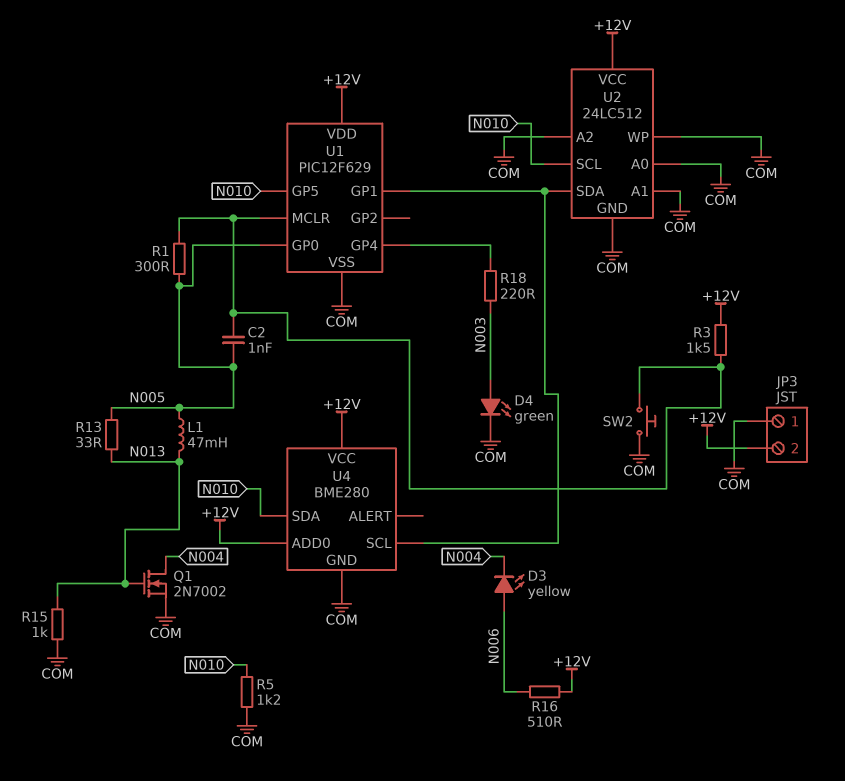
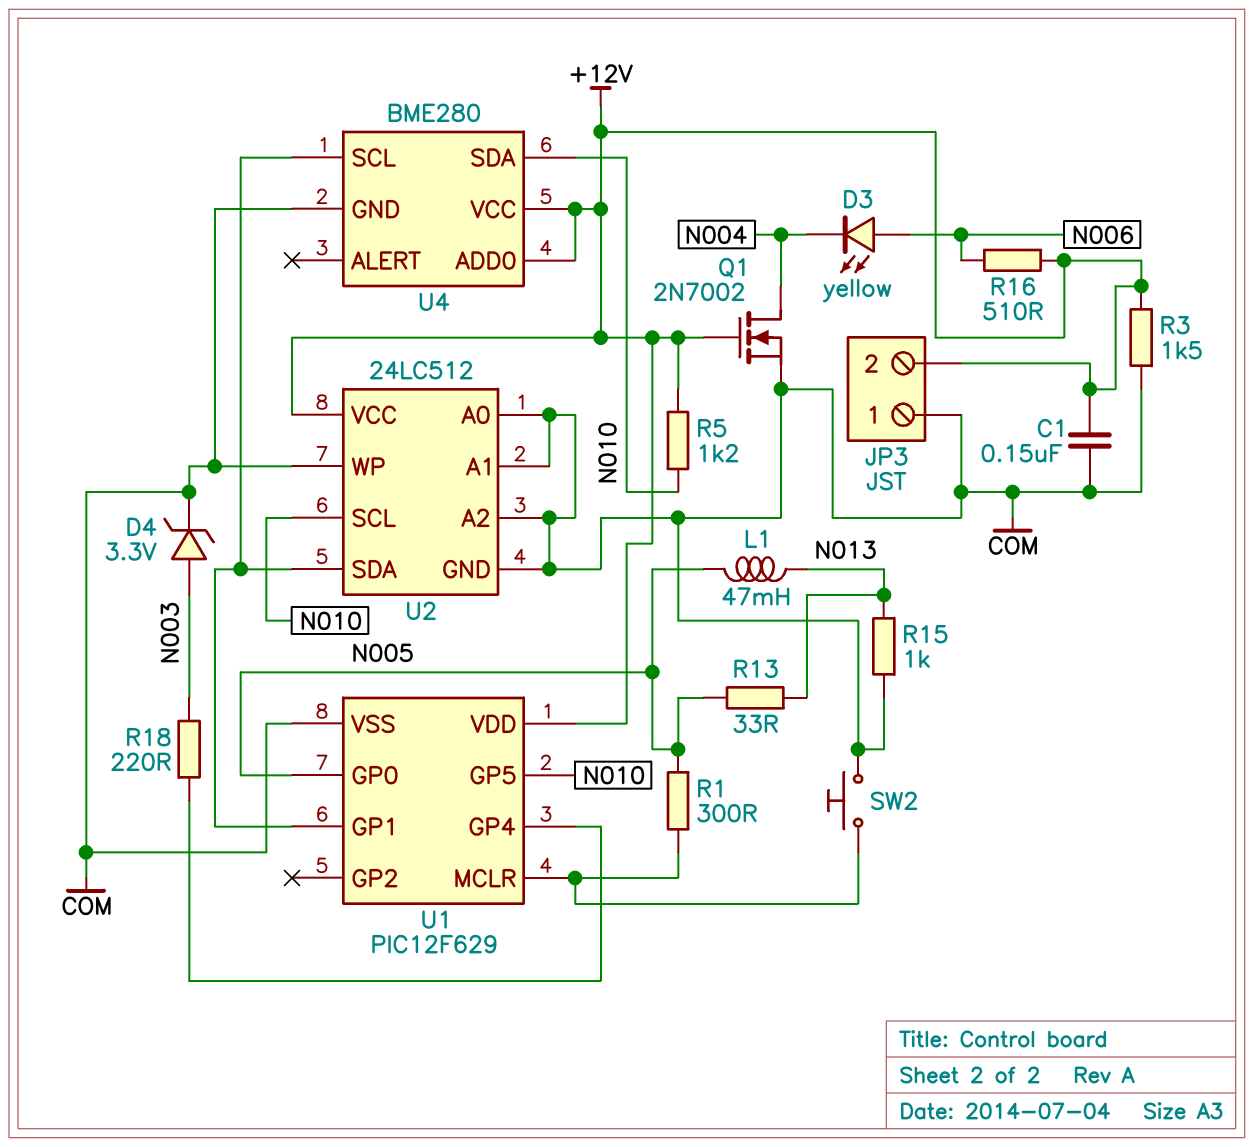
C1: none -> 150nF (+12V, COM)
C2: 1nF (N005, U1/MCLR) -> none
D4: LED green (A N003, K COM) -> zener 3.3V (A N003, K COM)
Q1: NMOS 2N7002 (G N013, D N004, S COM) -> NMOS 2N7002 (G +12V, D N004, S COM)
R3: 1.5k (+12V, U1/MCLR) -> 1.5k (+12V, COM)
R5: 1.2k (COM, N010) -> 1.2k (+12V, N010)

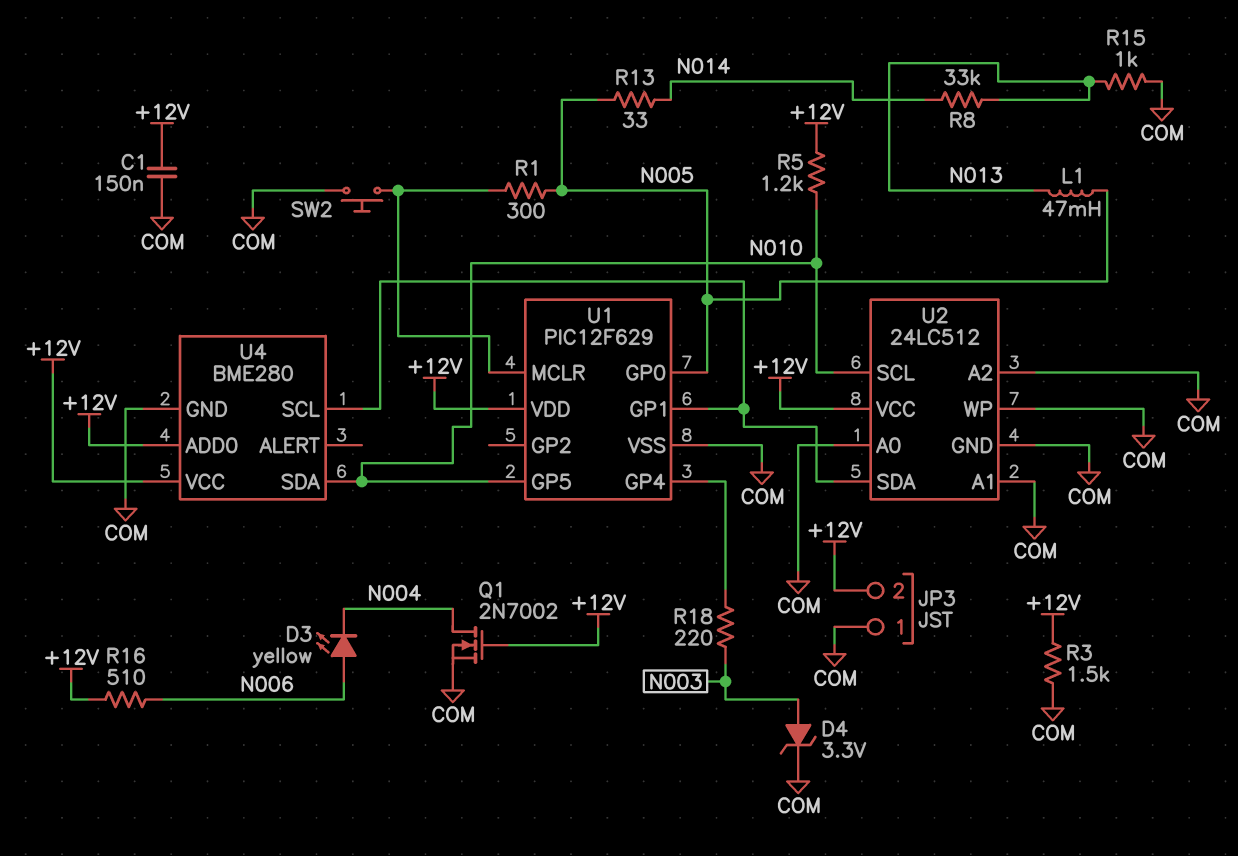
R8: none -> 33k (N013, N014)
R13: 33 (N005, N013) -> 33 (N005, N014)

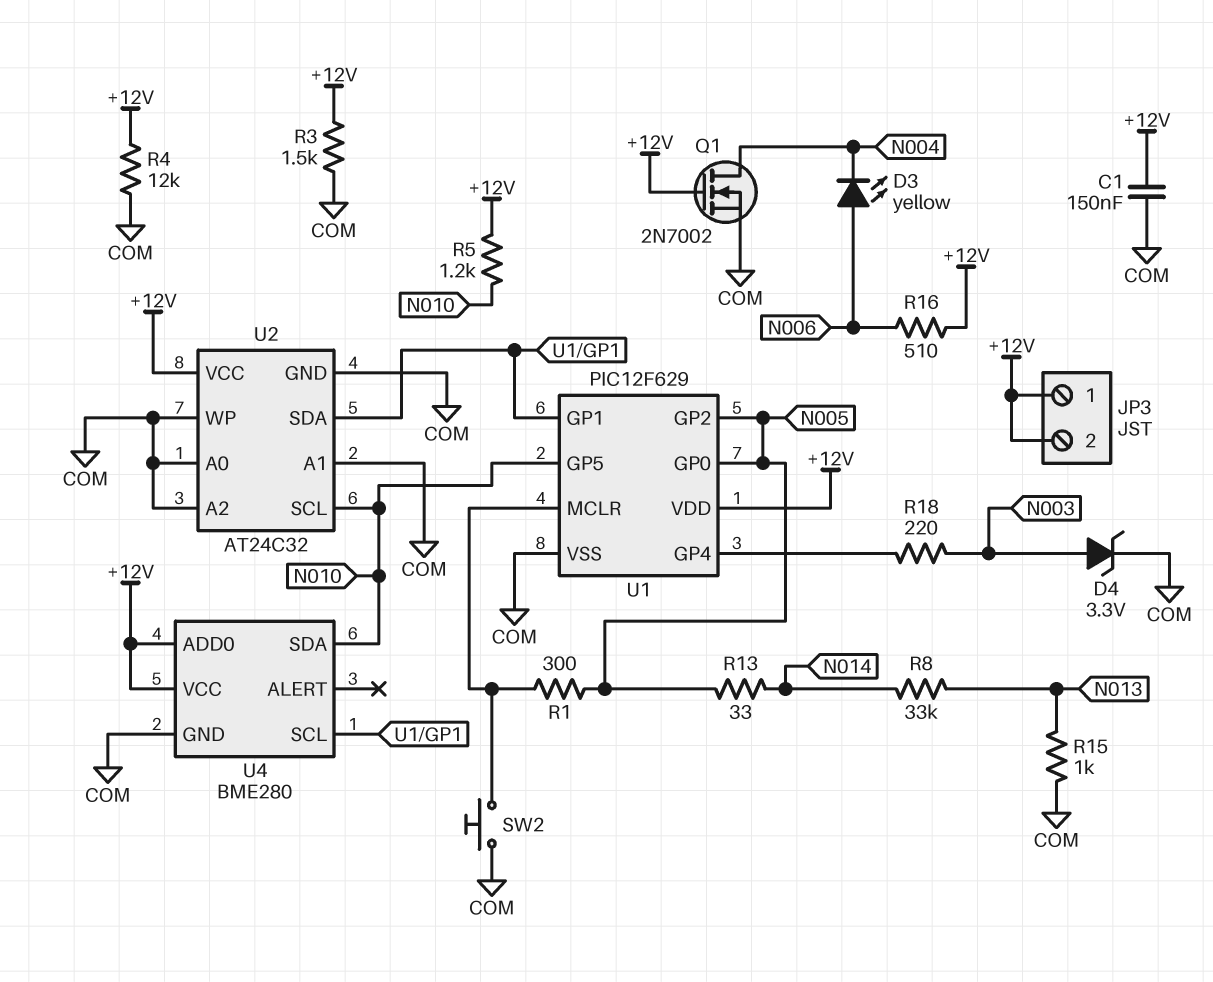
JP3 pin 1: COM -> +12V
L1: 47mH (N005, N013) -> none
R4: none -> 12k (+12V, COM)
U1 pin GP2: none -> N005
U2: 24LC512 -> AT24C32

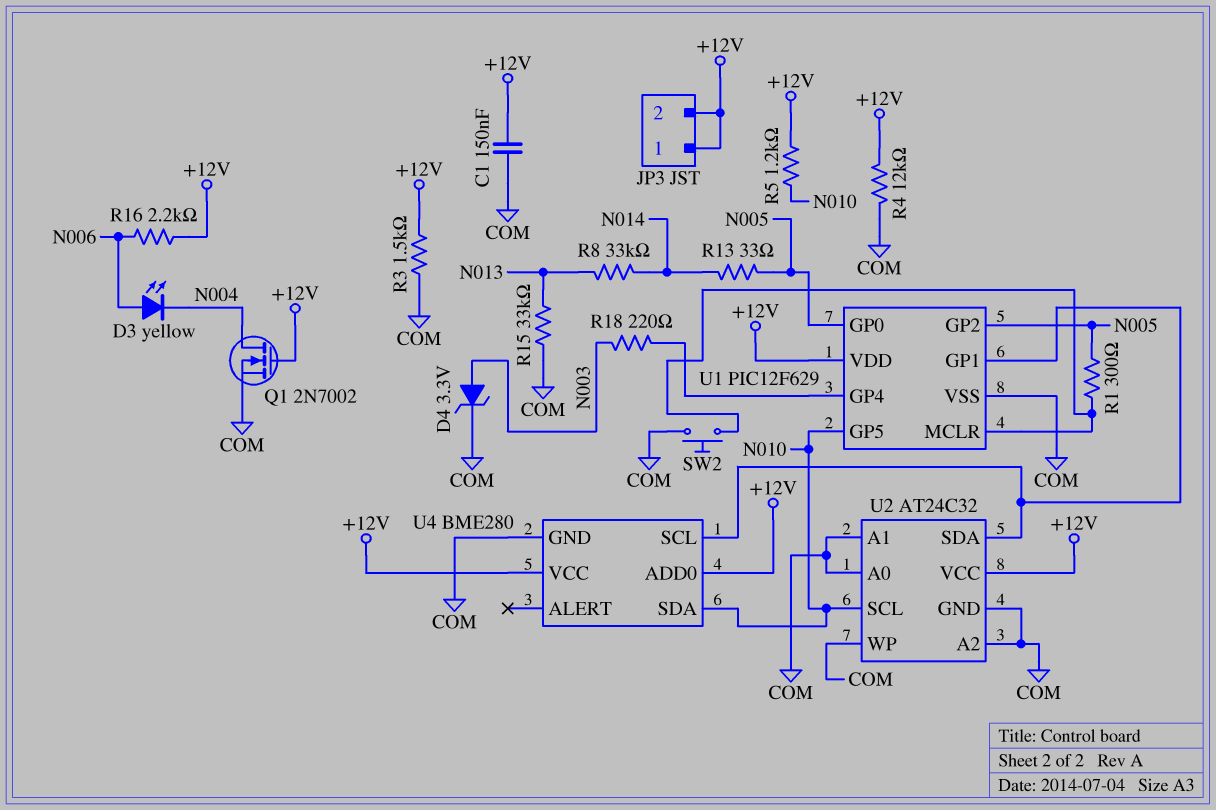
R15: 1k (COM, N013) -> 33k (COM, N013)
R16: 510 (+12V, N006) -> 2.2k (+12V, N006)

